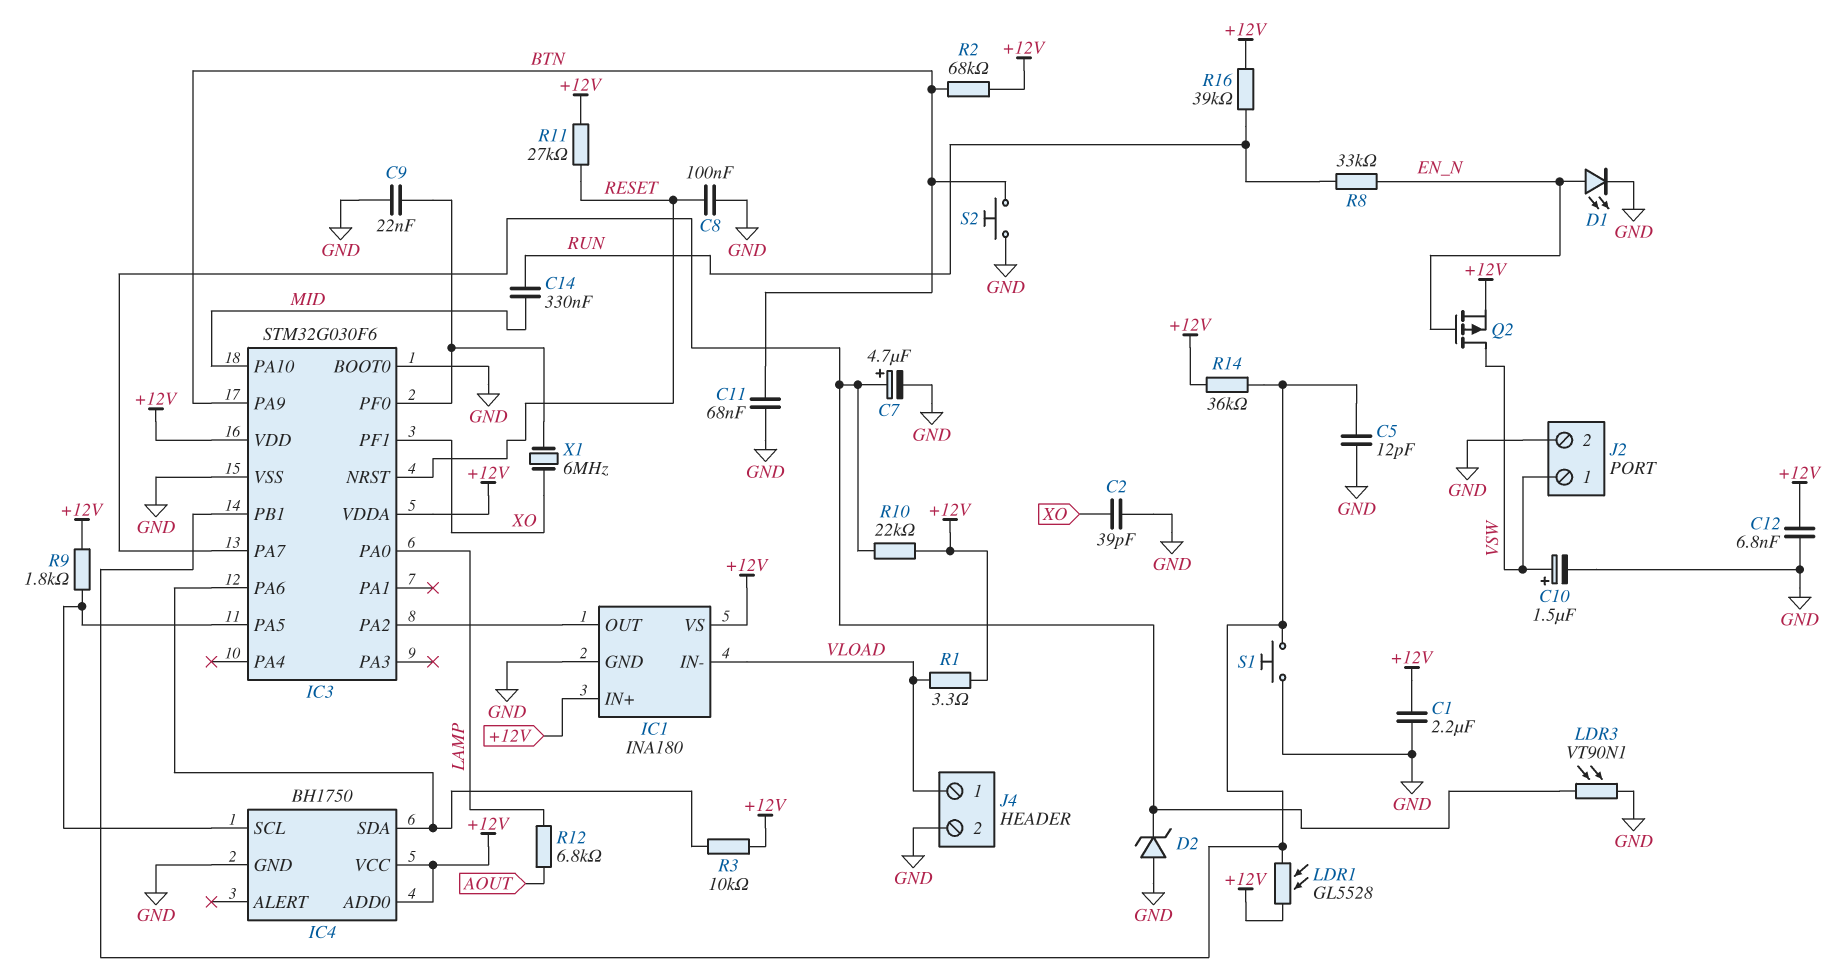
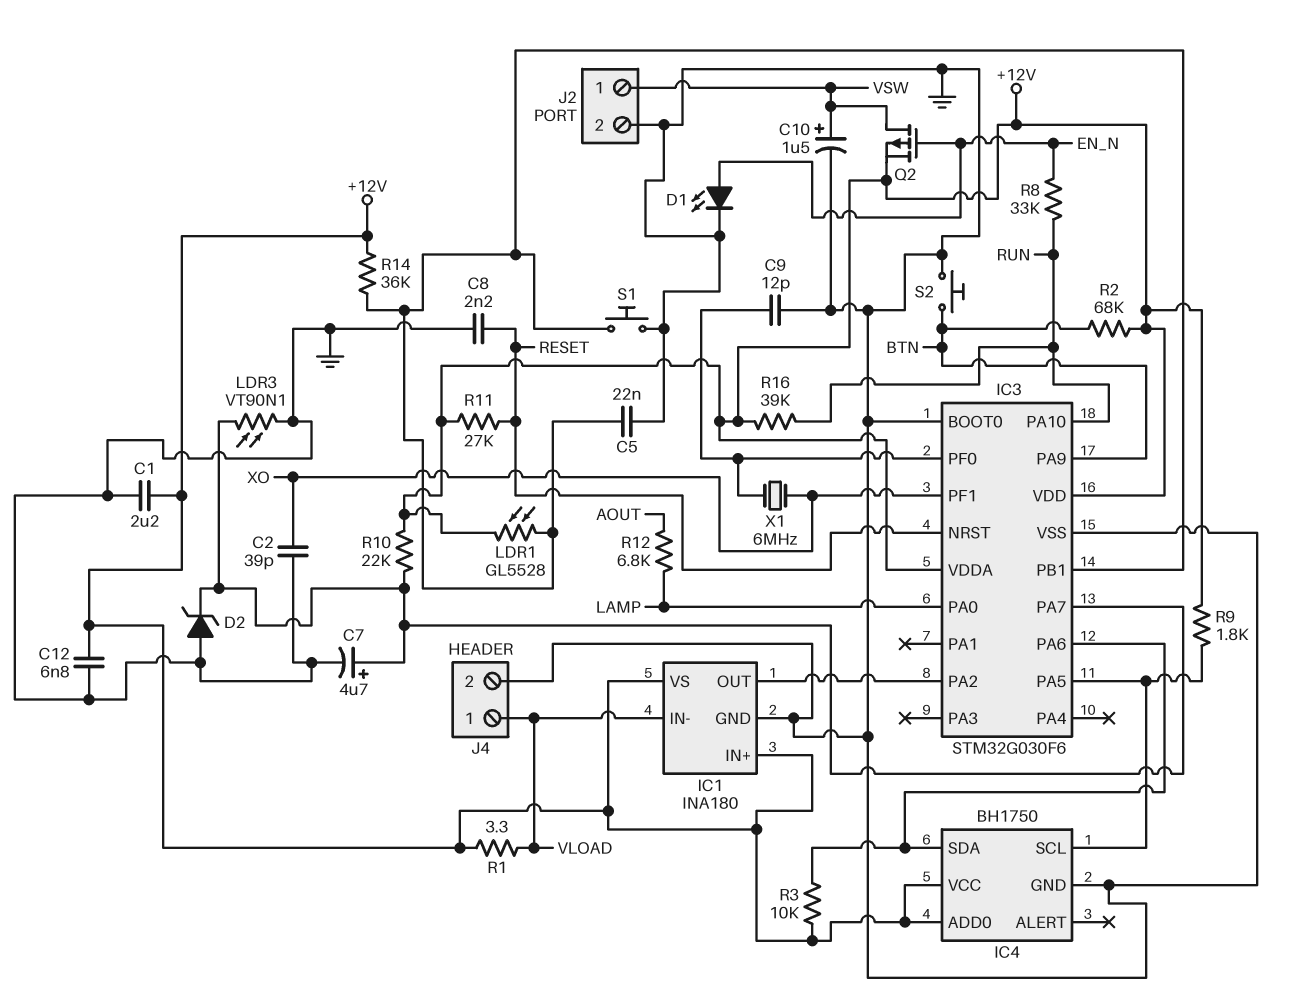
C5: 12pF (GND, IC3/PB1) -> 22nF (GND, IC3/PB1)
C8: 100nF (GND, RESET) -> 2.2nF (GND, RESET)
C9: 22nF (GND, IC3/PF0) -> 12pF (GND, IC3/PF0)
C11: 68nF (BTN, GND) -> none
C14: 330nF (MID, RUN) -> none
IC3 pin PA10: MID -> RUN

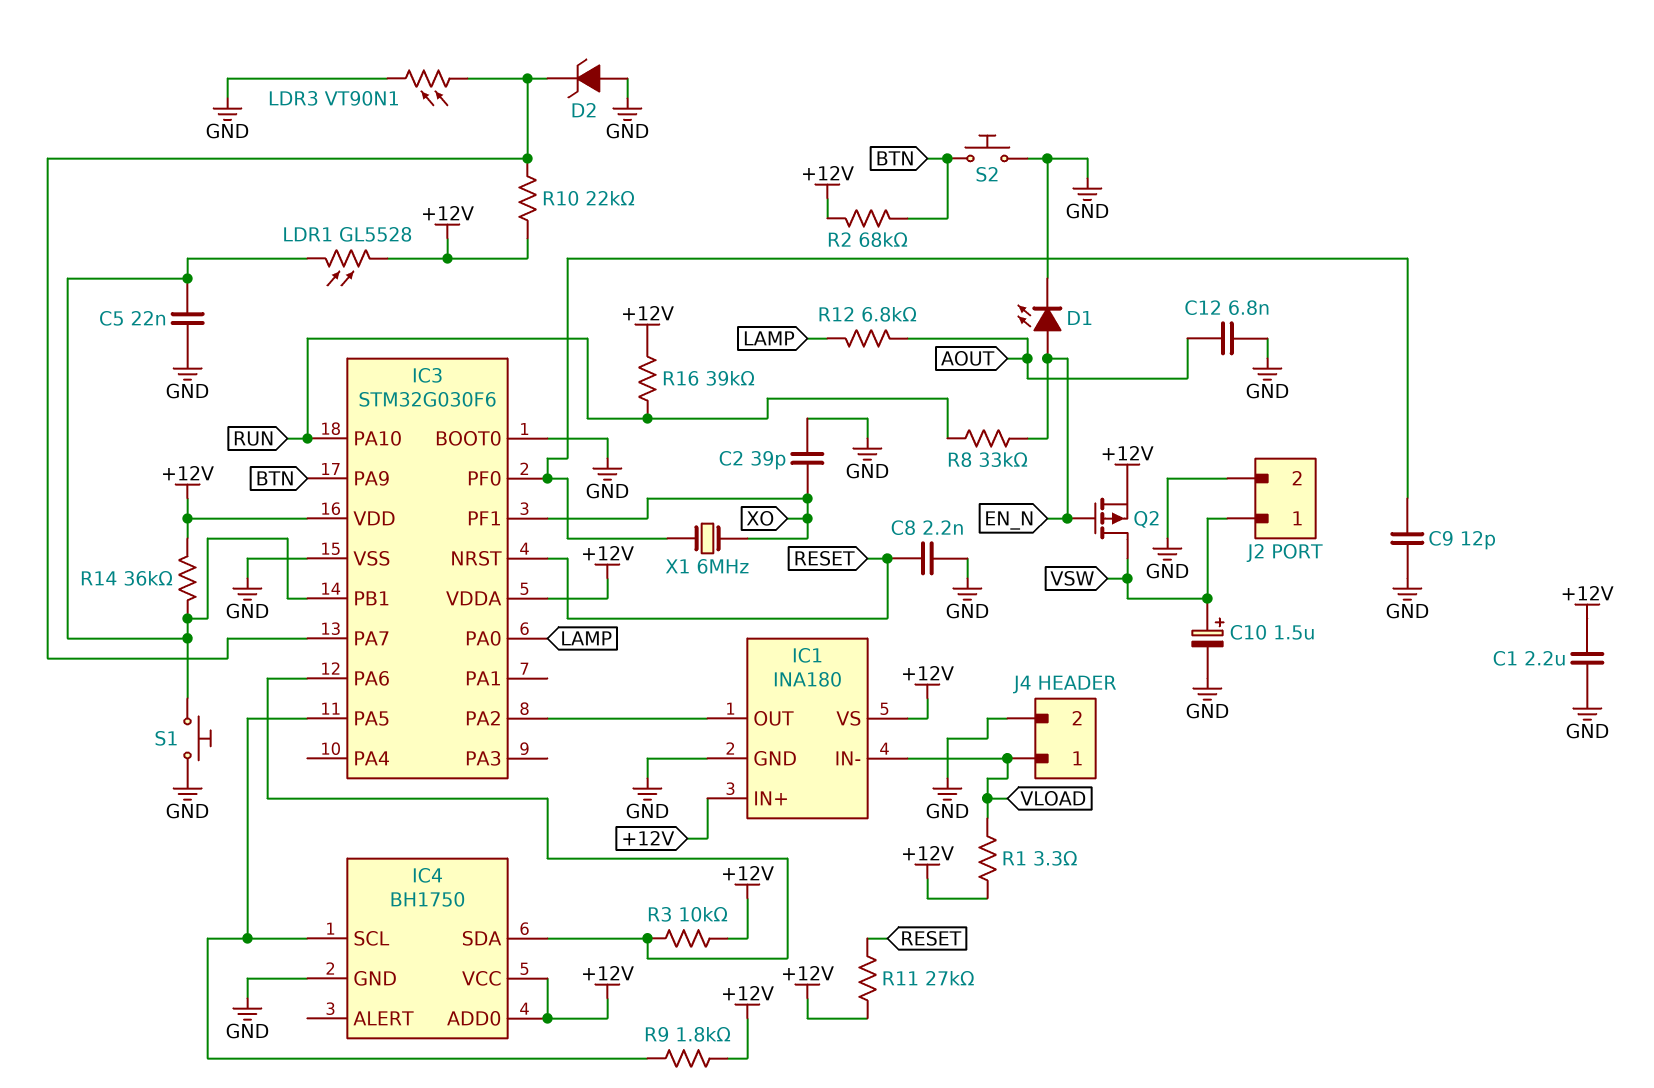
C7: 4.7uF (plus IC3/PA7, minus GND) -> none
C12: 6.8nF (+12V, GND) -> 6.8nF (AOUT, GND)

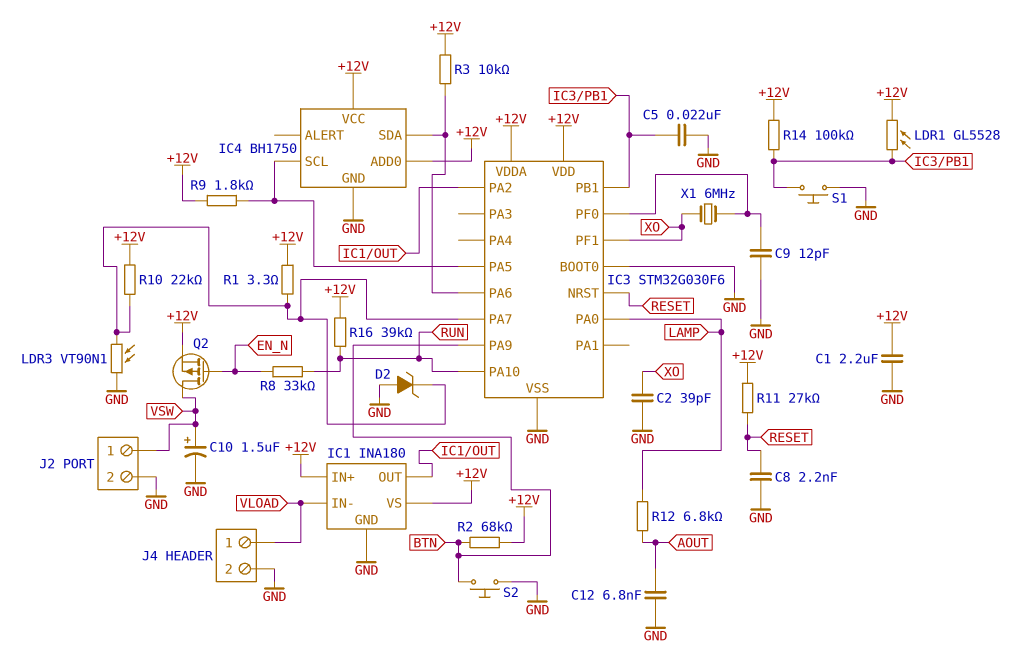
D1: LED (A EN_N, K GND) -> none
R1: 3.3 (+12V, VLOAD) -> 3.3 (+12V, IC3/PA7)
R14: 36k (+12V, IC3/PB1) -> 100k (+12V, IC3/PB1)

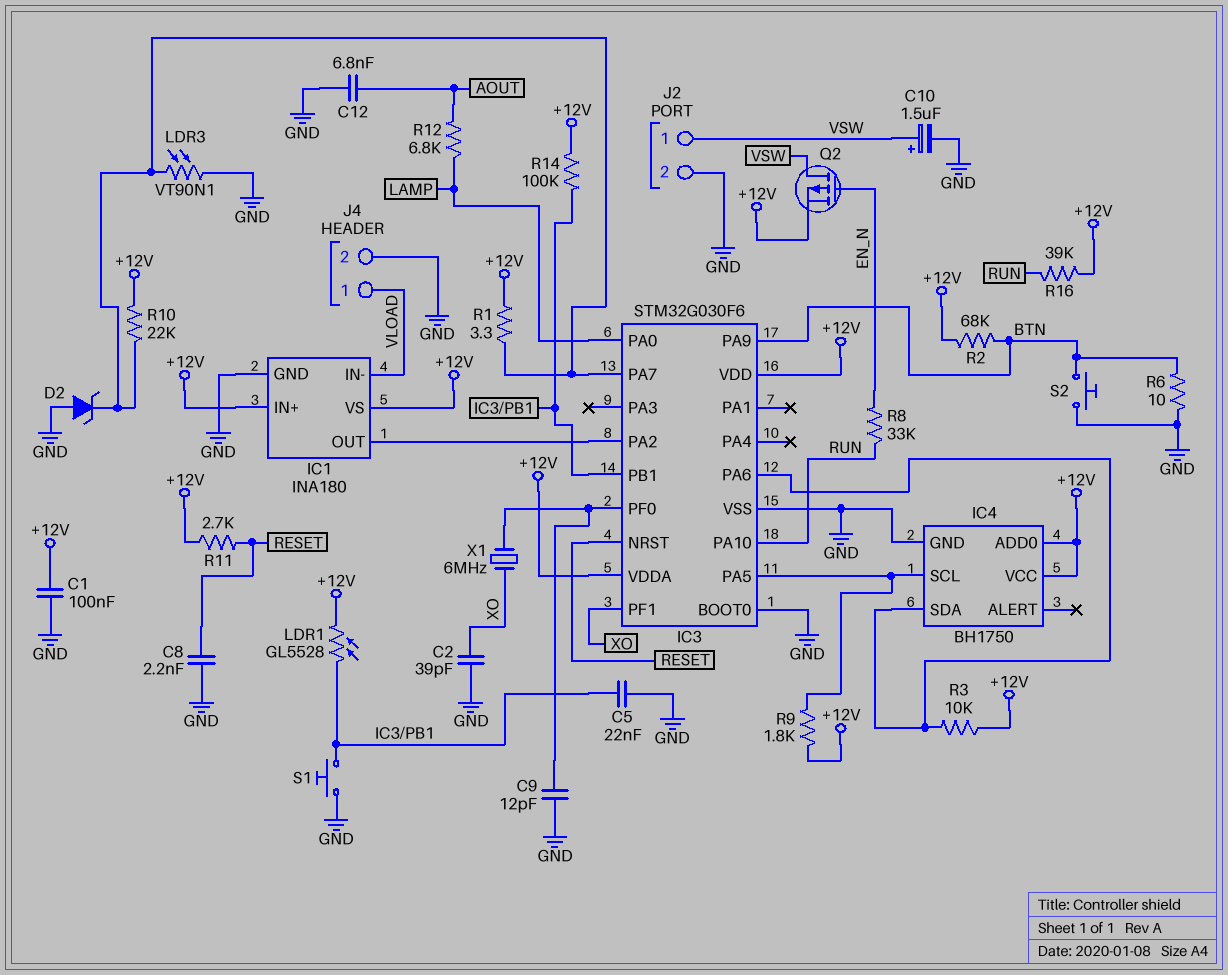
C1: 2.2uF (+12V, GND) -> 100nF (+12V, GND)
R6: none -> 10 (BTN, GND)
R11: 27k (+12V, RESET) -> 2.7k (+12V, RESET)

